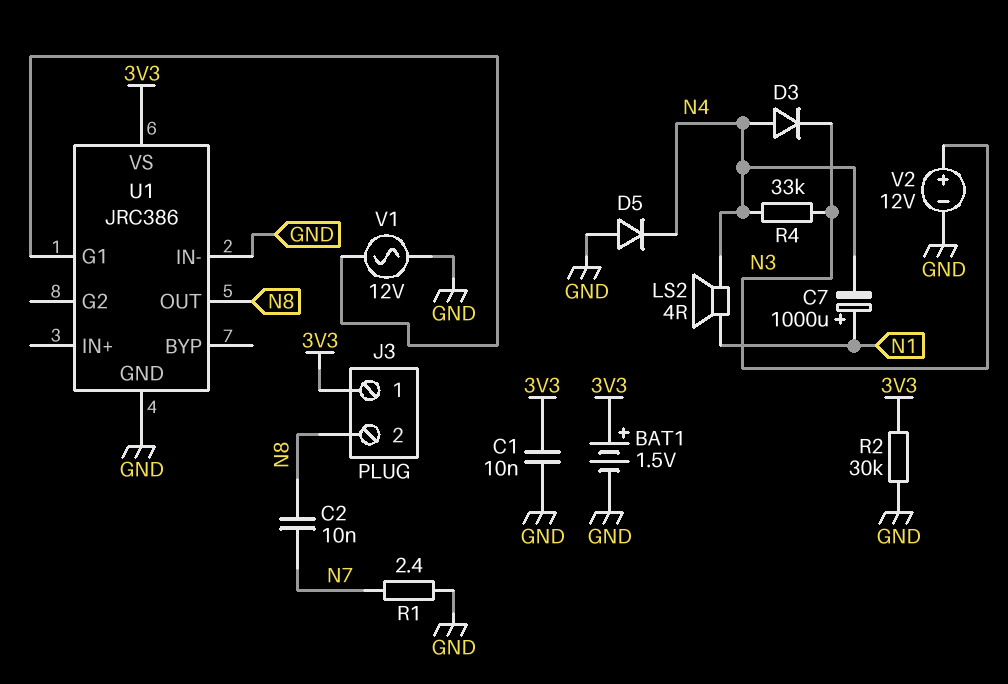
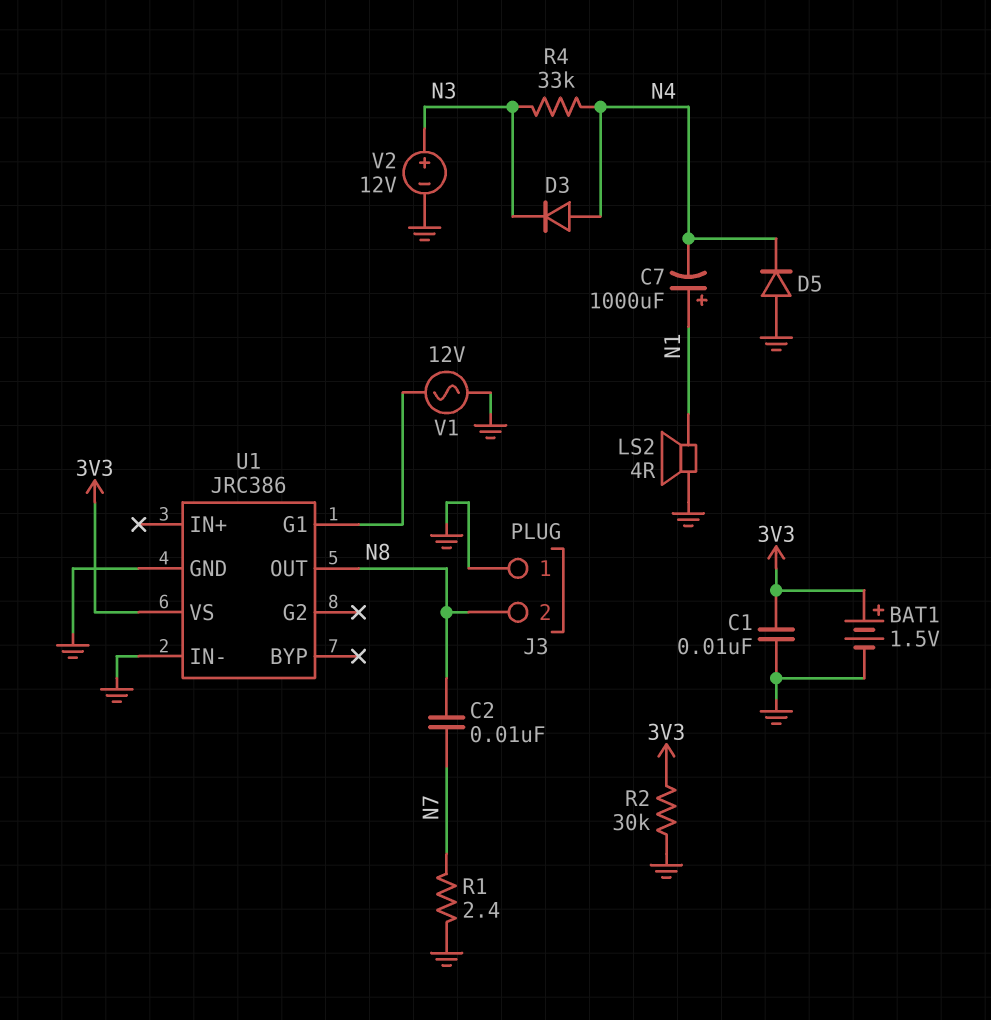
J3 pin 1: 3V3 -> GND
LS2: speaker 4R (N1, N4) -> speaker 4R (GND, N1)

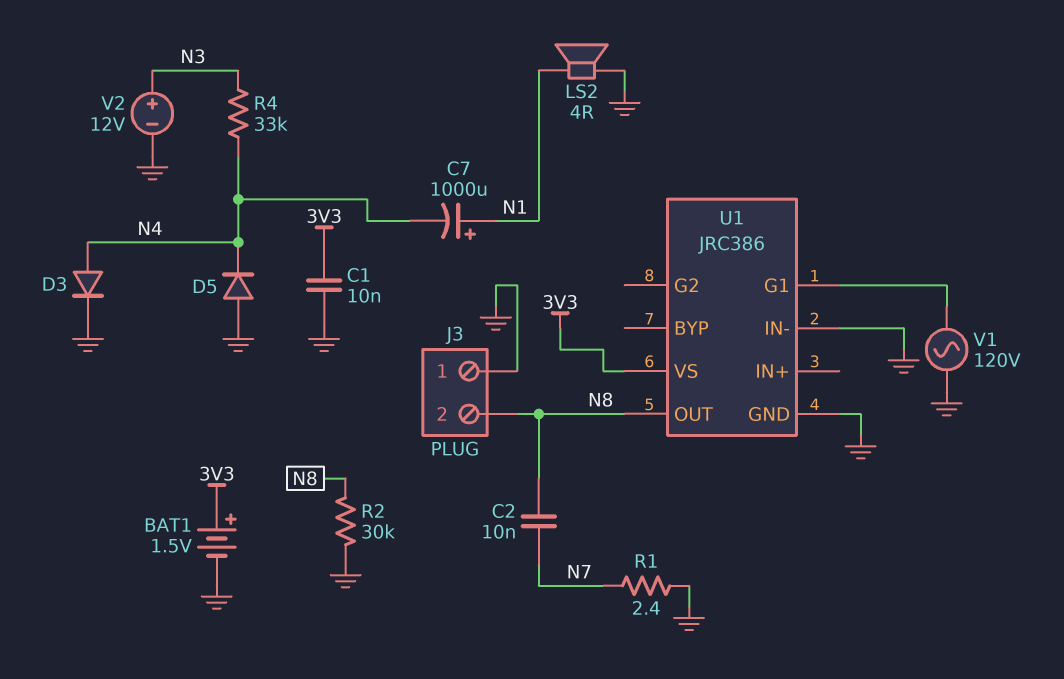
D3: diode (A N4, K N3) -> diode (A N4, K GND)
R2: 30k (3V3, GND) -> 30k (GND, N8)
V1: AC 12V (GND, U1/G1) -> AC 120V (GND, U1/G1)

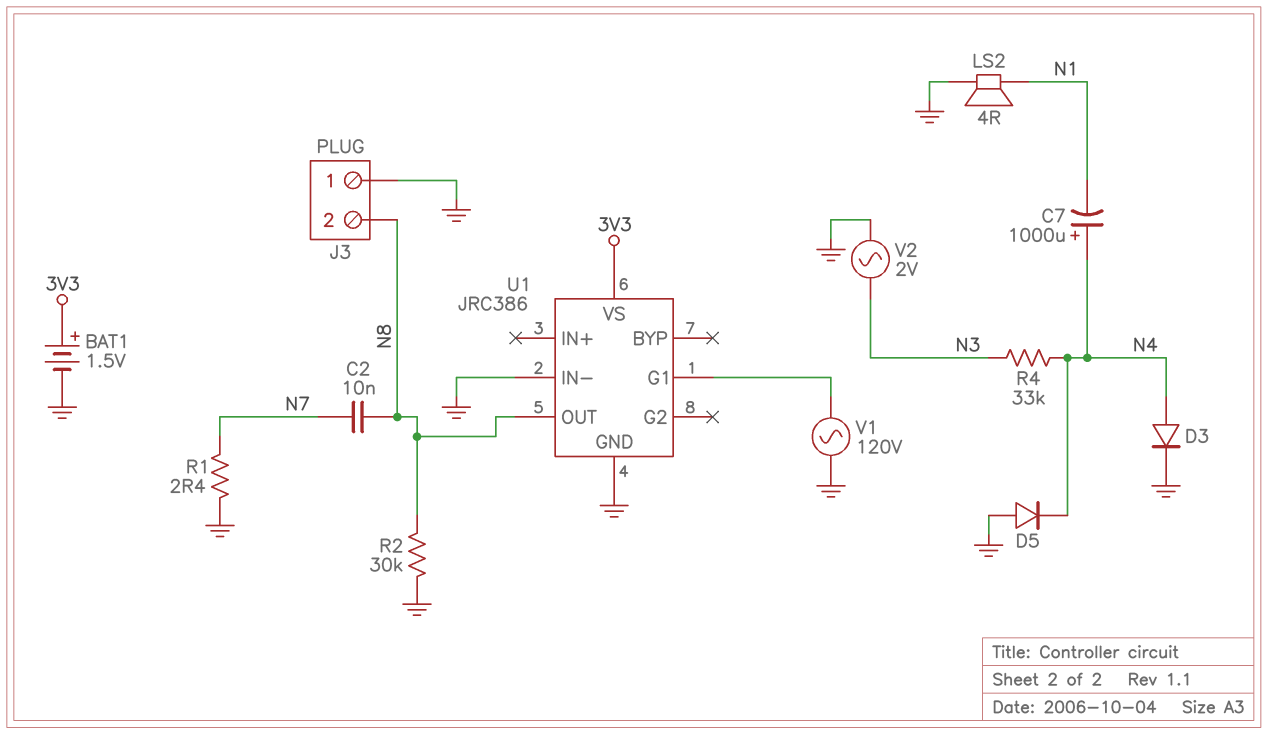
C1: 10nF (3V3, GND) -> none
C7: 1000uF (plus N1, minus N4) -> 1000uF (plus N4, minus N1)
V2: 12V (plus N3, minus GND) -> AC 2V (GND, N3)

